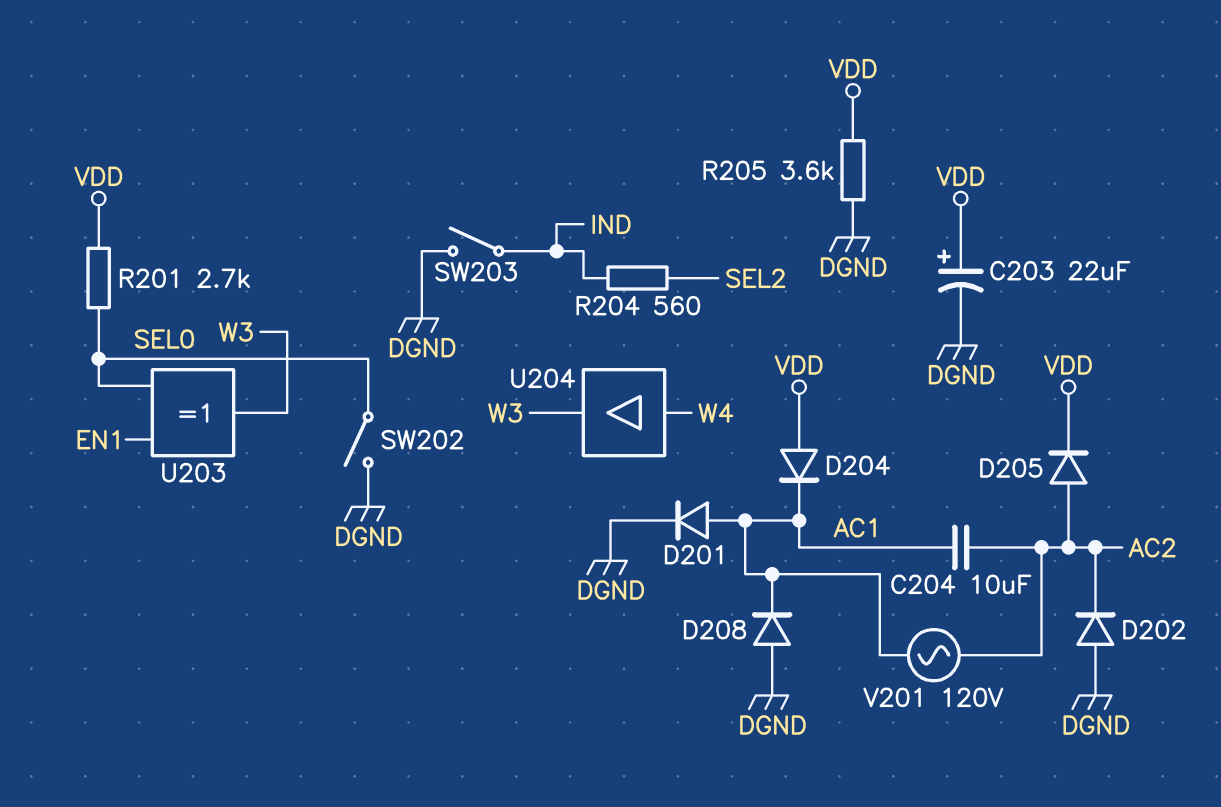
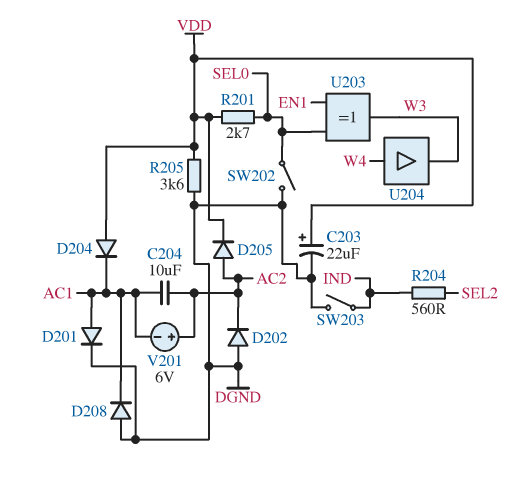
V201: AC 120V (AC1, AC2) -> 6V (plus AC2, minus AC1)

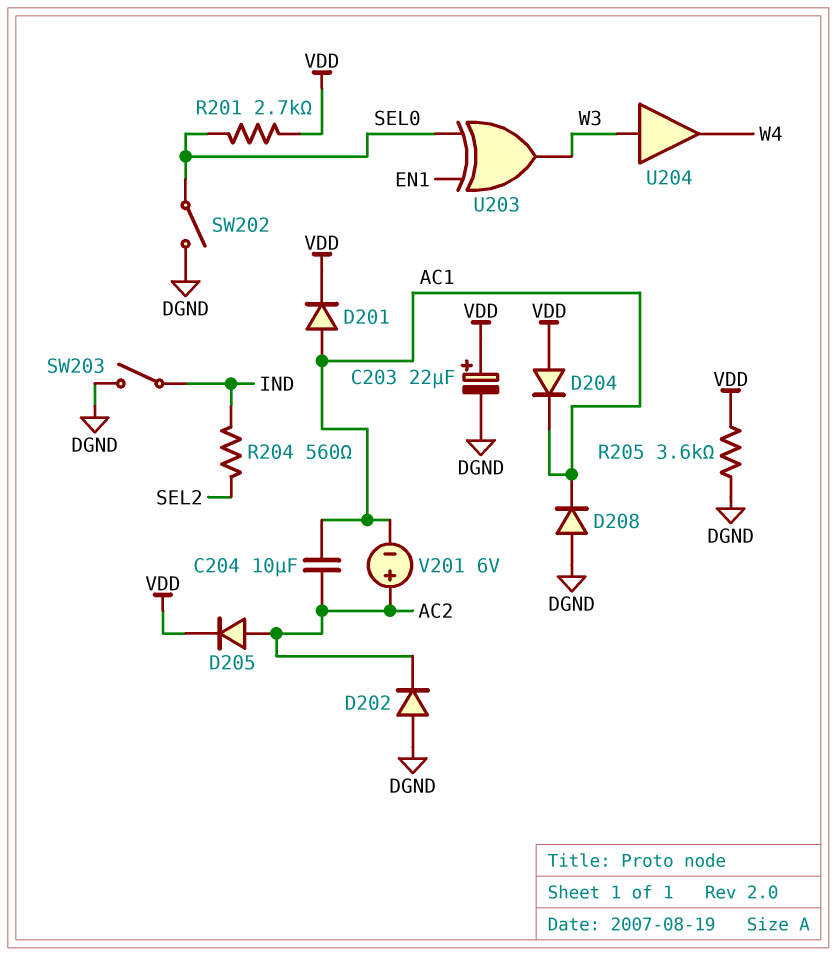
D201: diode (A AC1, K DGND) -> diode (A AC1, K VDD)
U204: buffer (in W4, out W3) -> buffer (in W3, out W4)

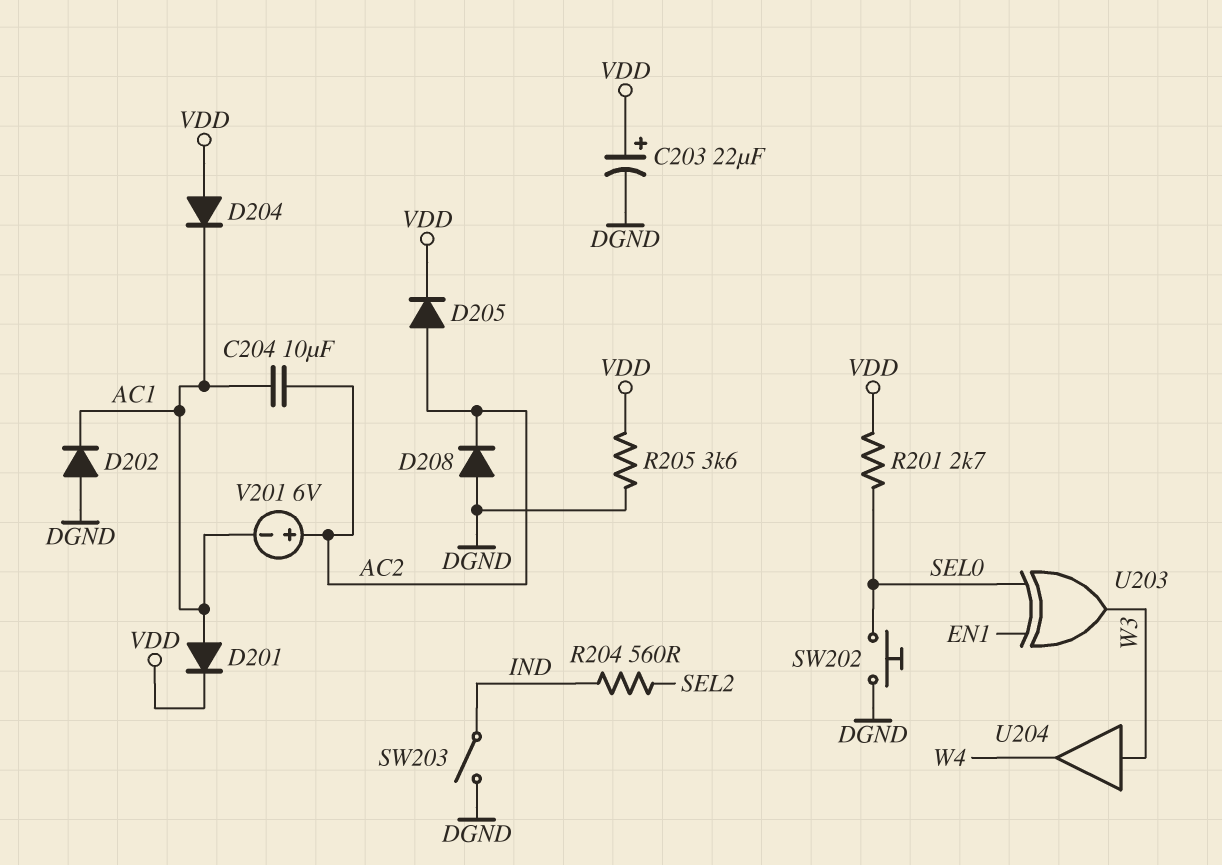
D202: diode (A DGND, K AC2) -> diode (A DGND, K AC1)
D208: diode (A DGND, K AC1) -> diode (A DGND, K AC2)
SW202: switch (DGND, SEL0) -> button (DGND, SEL0)

